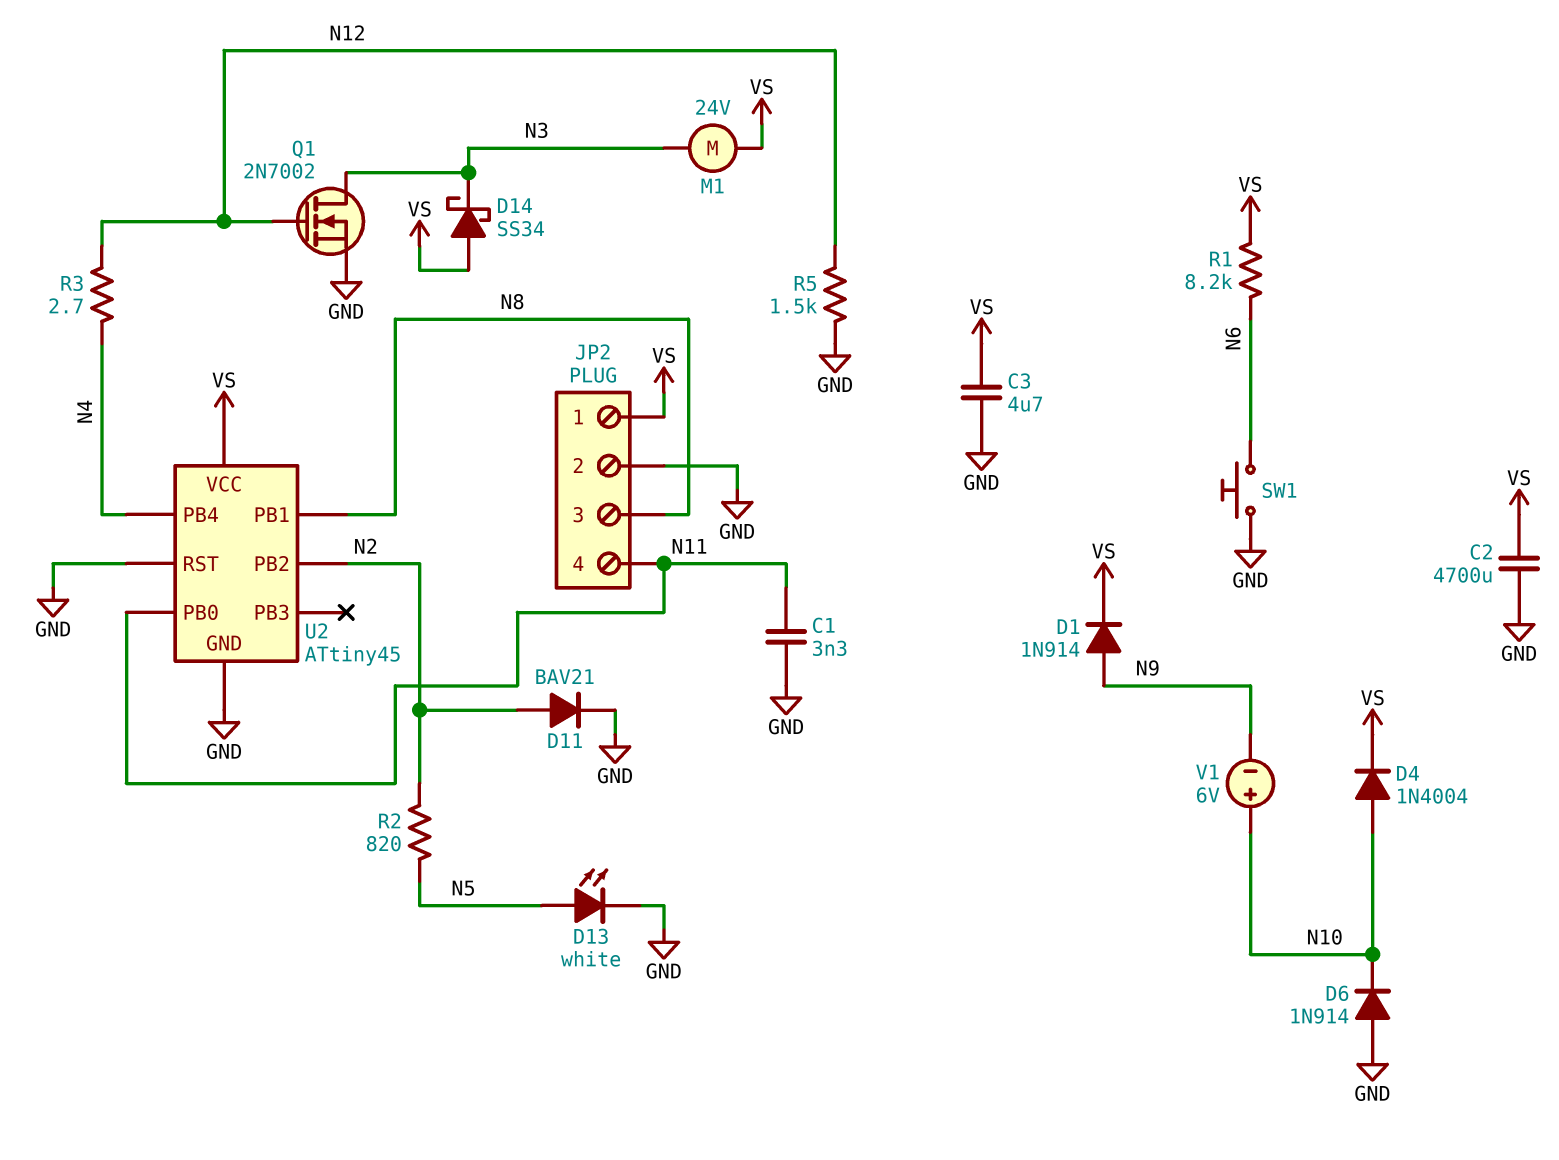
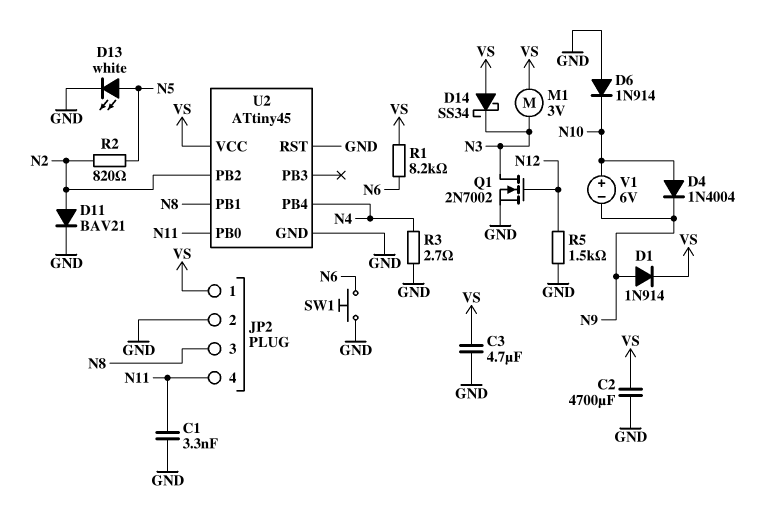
D4: diode 1N4004 (A N10, K VS) -> diode 1N4004 (A N10, K N9)
M1: motor 24V (N3, VS) -> motor 3V (N3, VS)
R3: 2.7 (N4, N12) -> 2.7 (GND, N4)

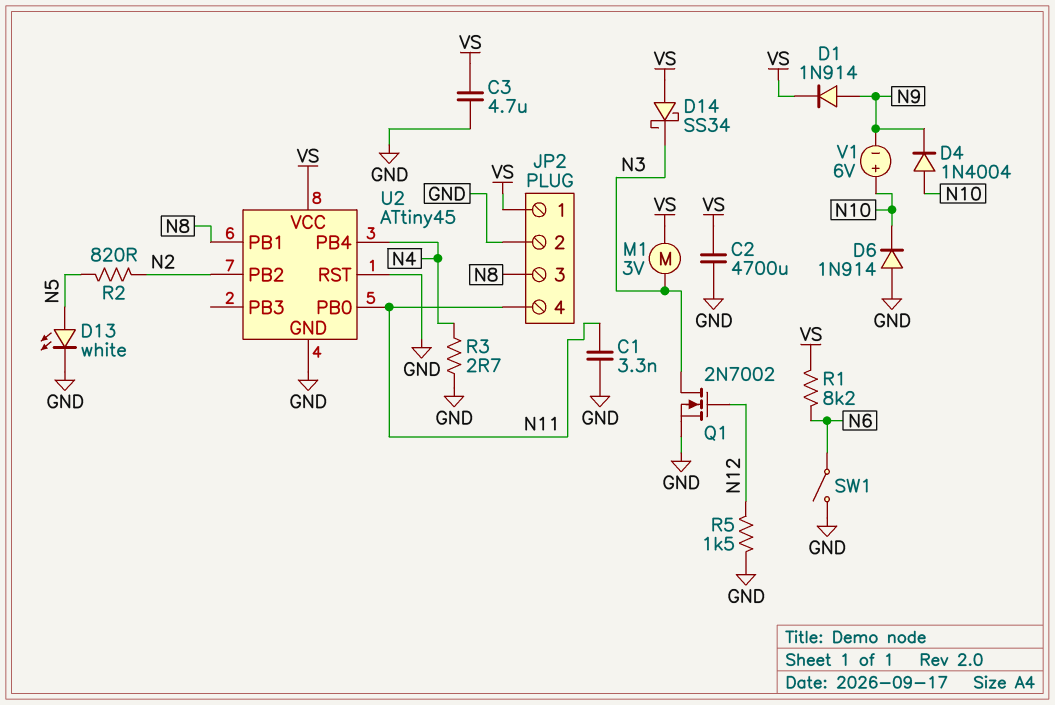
D11: diode BAV21 (A N2, K GND) -> none
SW1: button (GND, N6) -> switch (GND, N6)

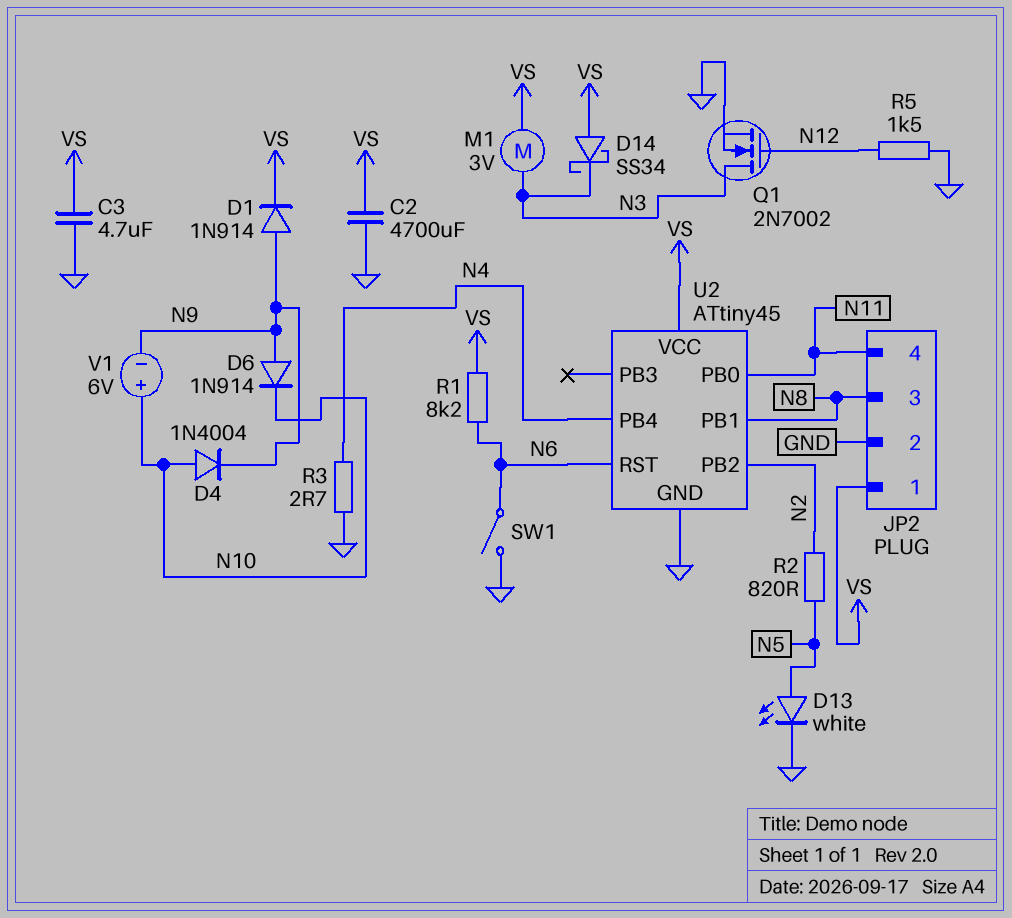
C1: 3.3nF (GND, N11) -> none
D6: diode 1N914 (A GND, K N10) -> diode 1N914 (A N9, K N10)
U2 pin RST: GND -> N6

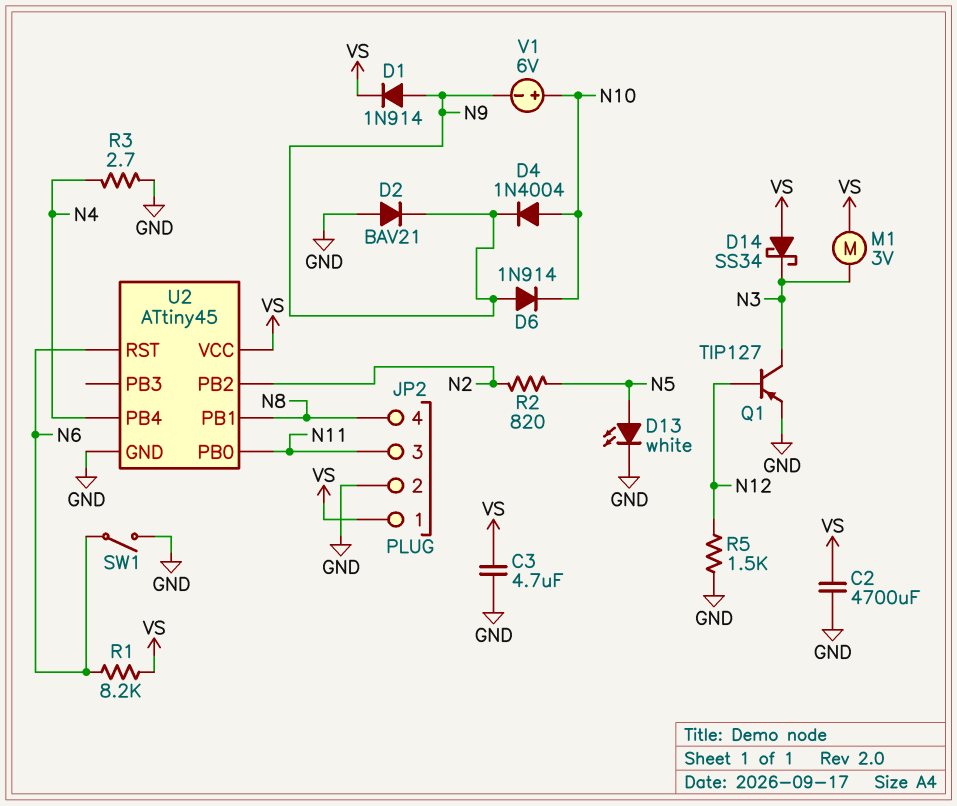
D2: none -> diode BAV21 (A GND, K N9)
JP2 pin 3: N8 -> N11
JP2 pin 4: N11 -> N8
Q1: NMOS 2N7002 (G N12, D N3, S GND) -> PNP TIP127 (B N12, C N3, E GND)

